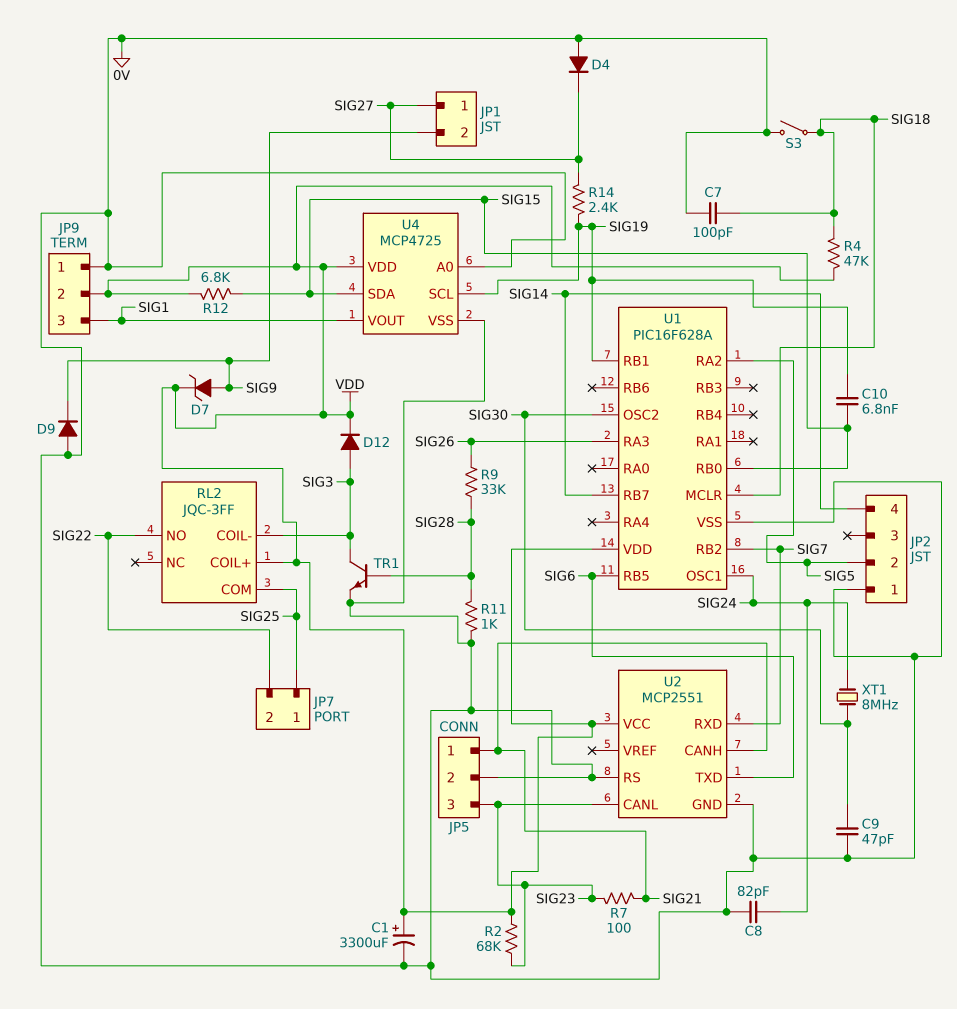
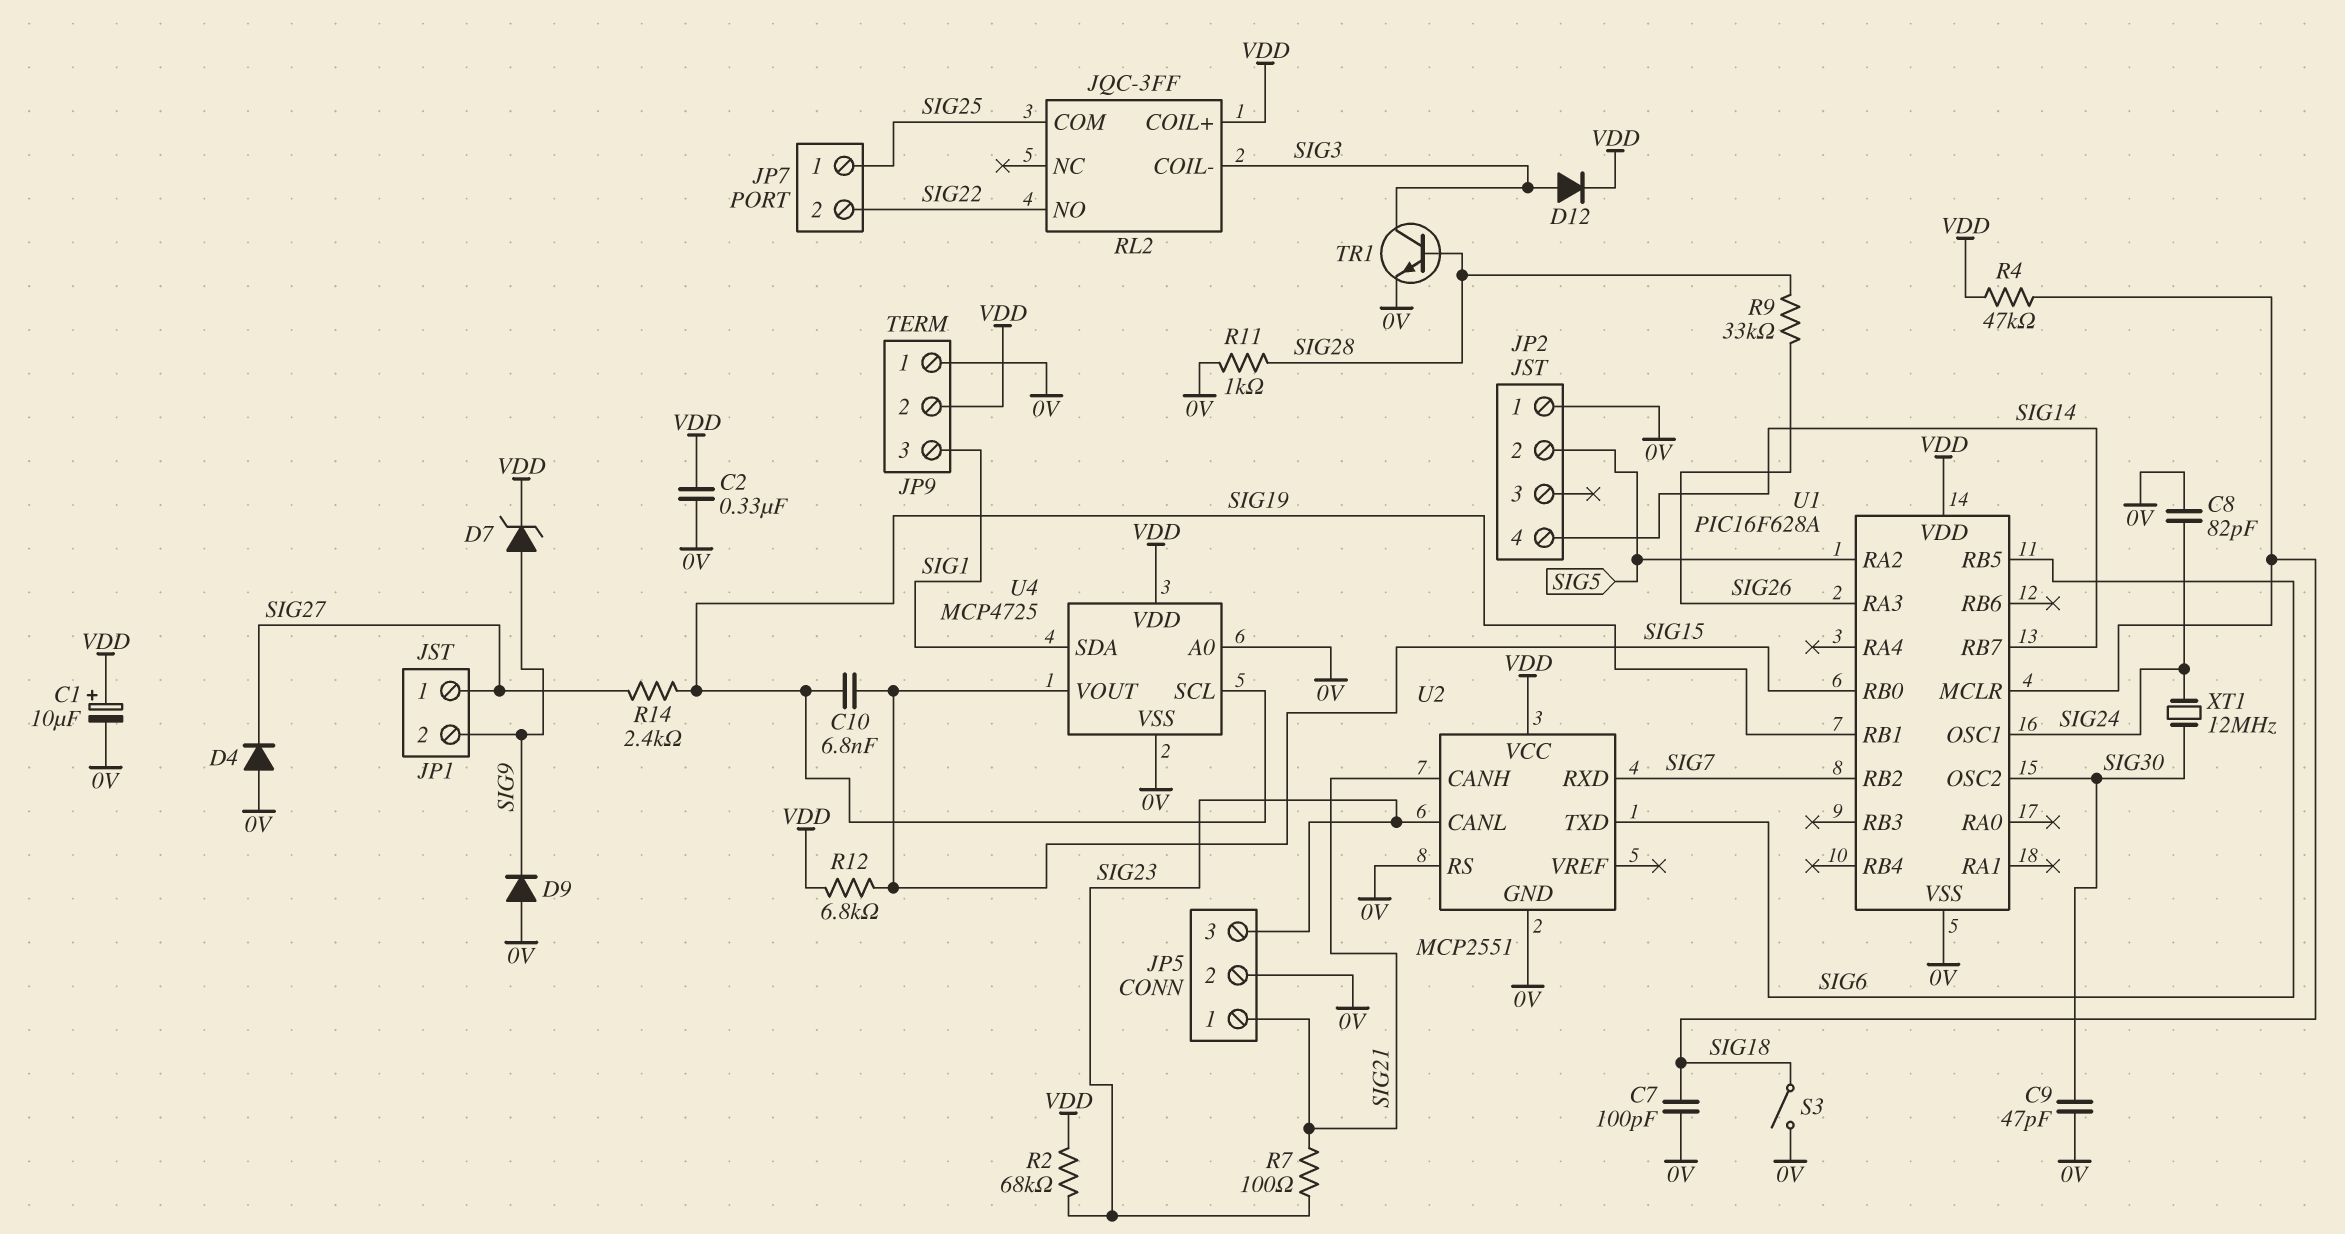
C1: 3300uF (plus VDD, minus 0V) -> 10uF (plus VDD, minus 0V)
C2: none -> 330nF (0V, VDD)
U4 pin SDA: SIG15 -> SIG1
U4 pin VOUT: SIG1 -> SIG15
XT1: 8MHz (SIG24, SIG30) -> 12MHz (SIG24, SIG30)

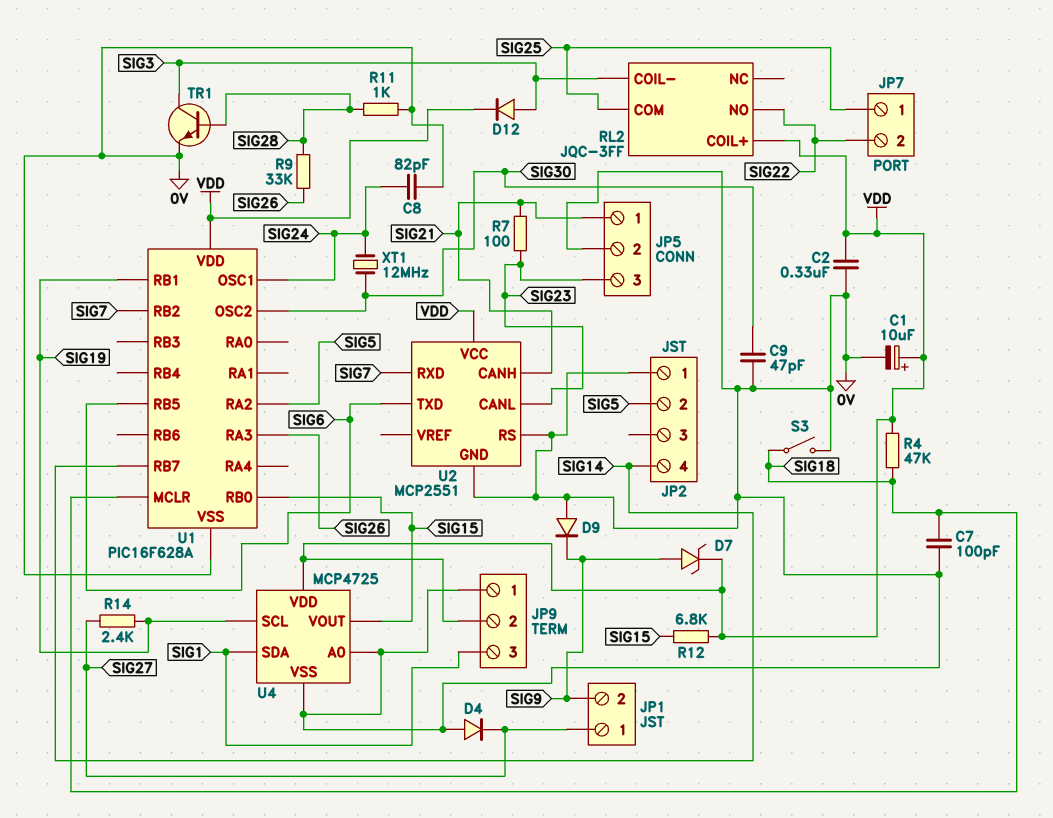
C10: 6.8nF (SIG15, SIG19) -> none
R2: 68k (SIG23, VDD) -> none

